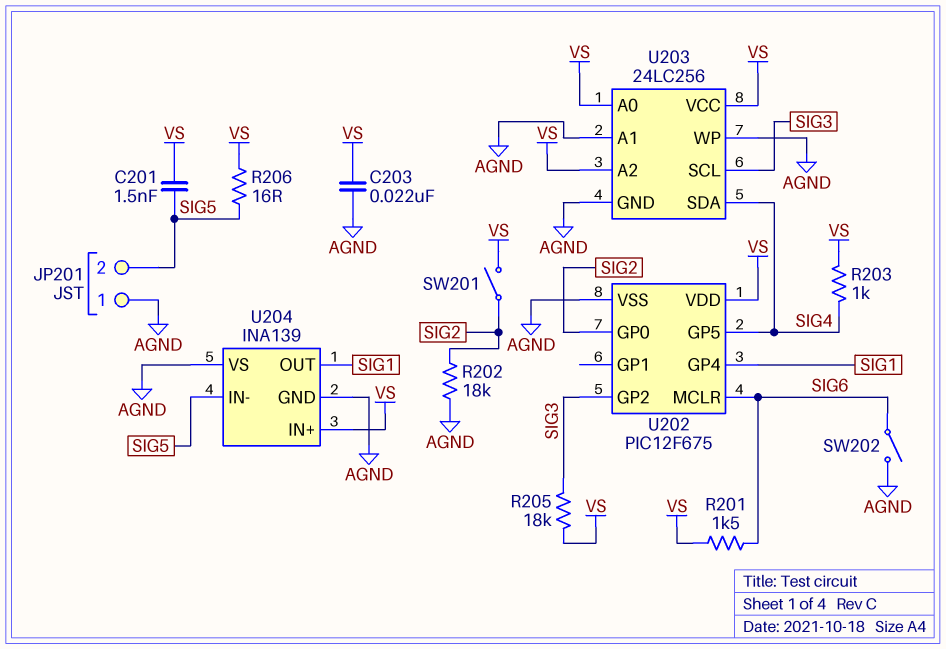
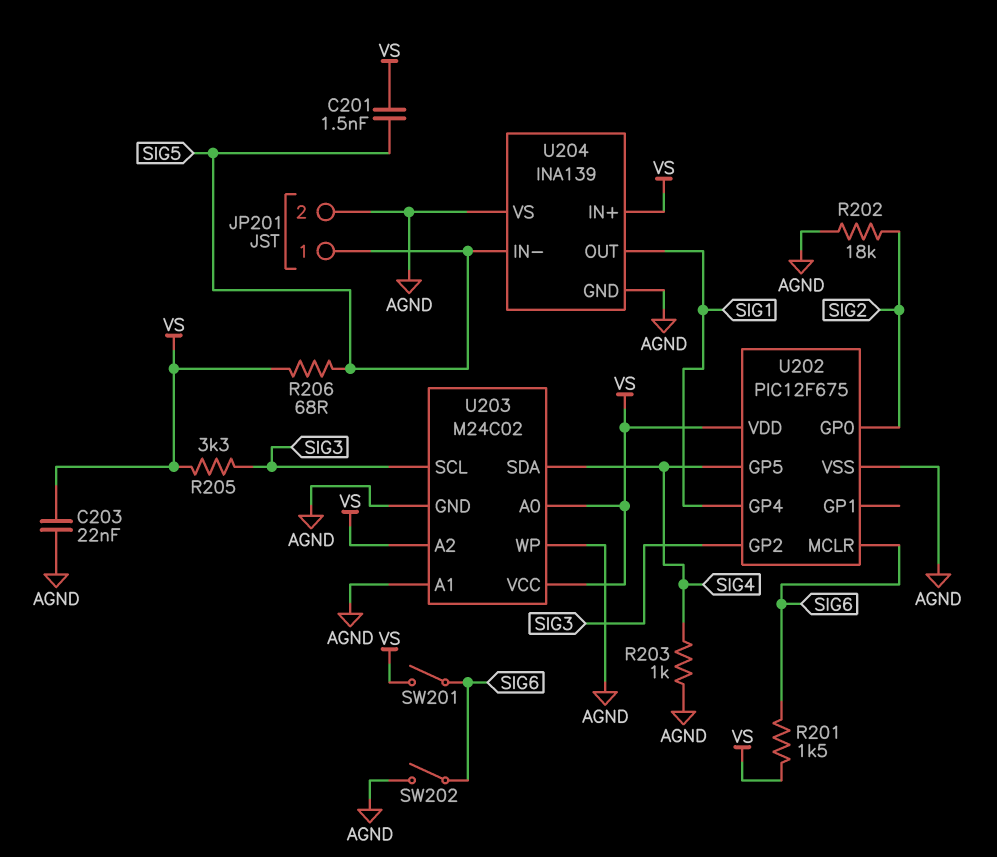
JP201 pin 1: AGND -> SIG5
JP201 pin 2: SIG5 -> AGND
R203: 1k (SIG4, VS) -> 1k (AGND, SIG4)
R205: 18k (SIG3, VS) -> 3.3k (SIG3, VS)
R206: 16 (SIG5, VS) -> 68 (SIG5, VS)
SW201: switch (SIG2, VS) -> switch (SIG6, VS)
U203: 24LC256 -> M24C02

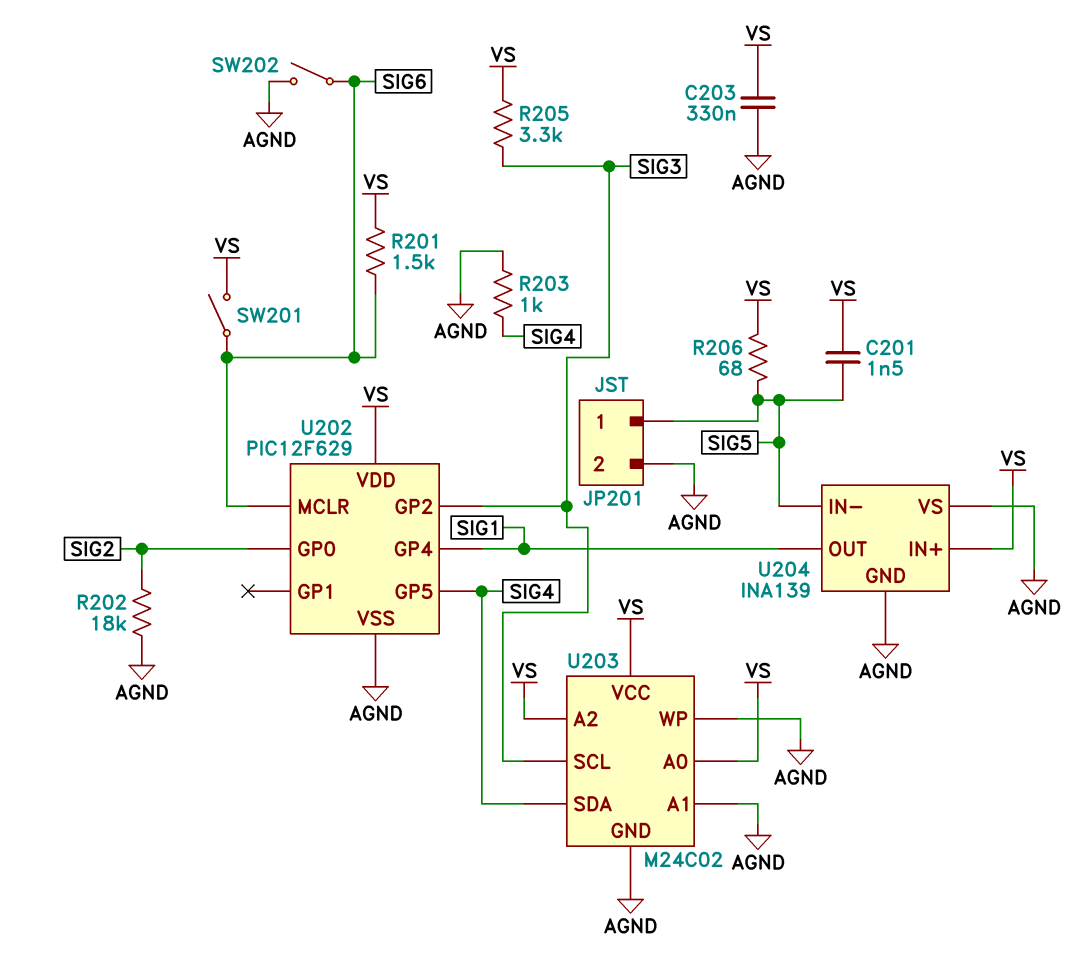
C203: 22nF (AGND, VS) -> 330nF (AGND, VS)
U202: PIC12F675 -> PIC12F629

